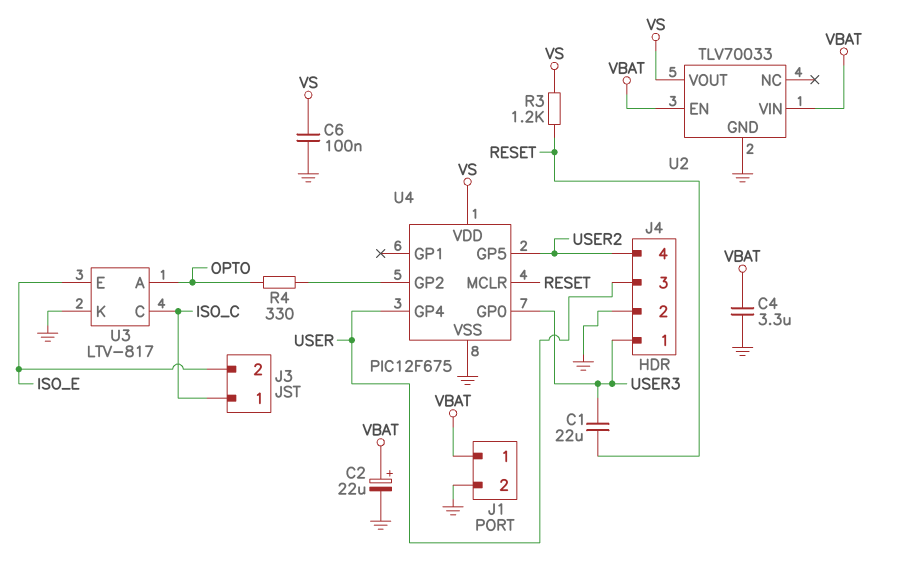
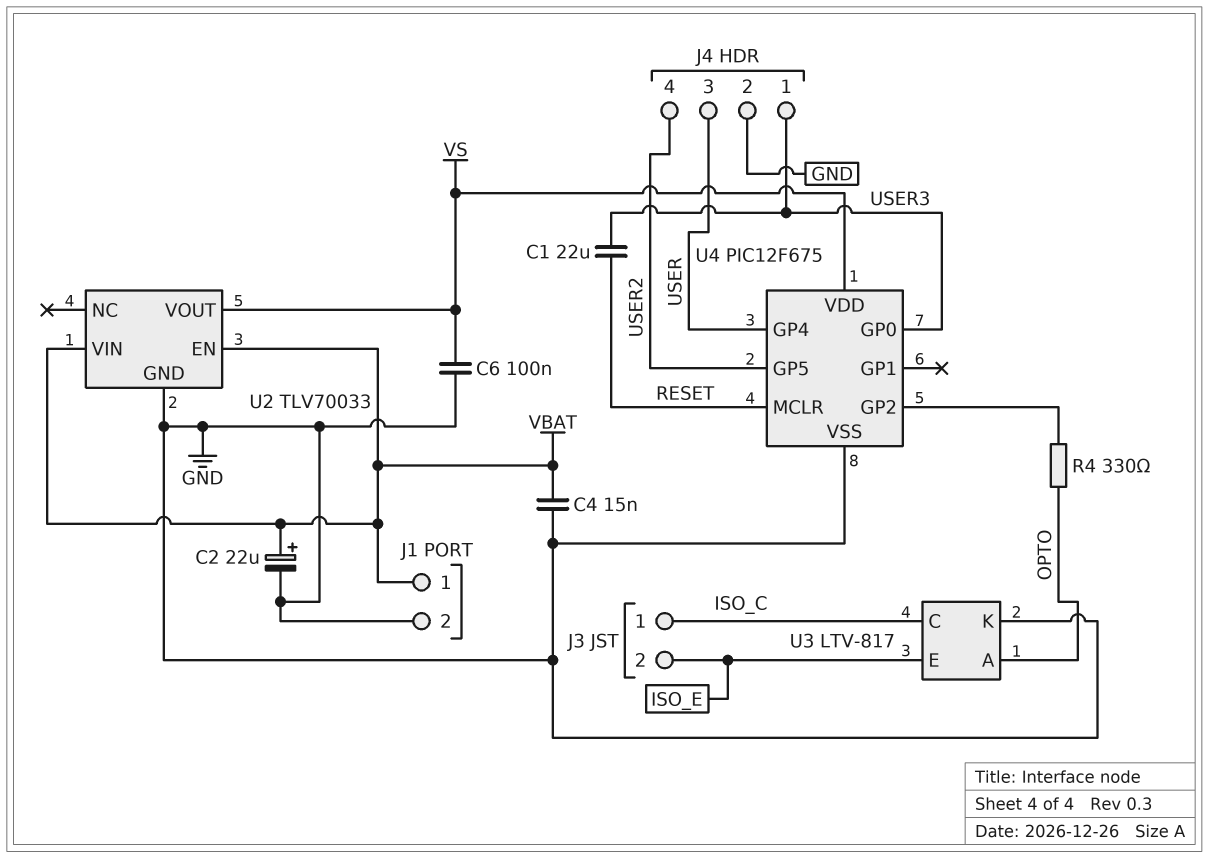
C4: 3.3uF (GND, VBAT) -> 15nF (GND, VBAT)
R3: 1.2k (RESET, VS) -> none

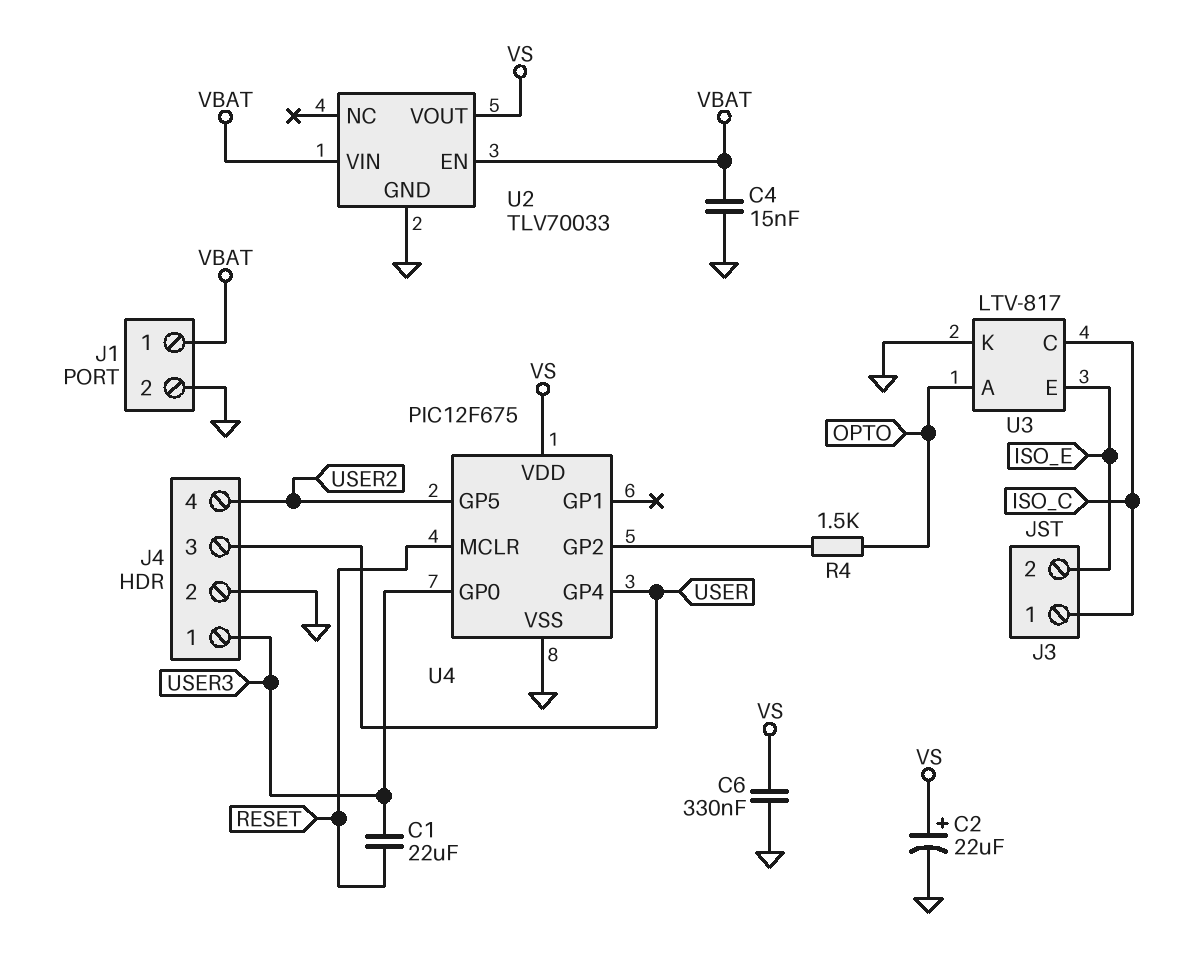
C2: 22uF (plus VBAT, minus GND) -> 22uF (plus VS, minus GND)
C6: 100nF (GND, VS) -> 330nF (GND, VS)
R4: 330 (OPTO, U4/GP2) -> 1.5k (OPTO, U4/GP2)

